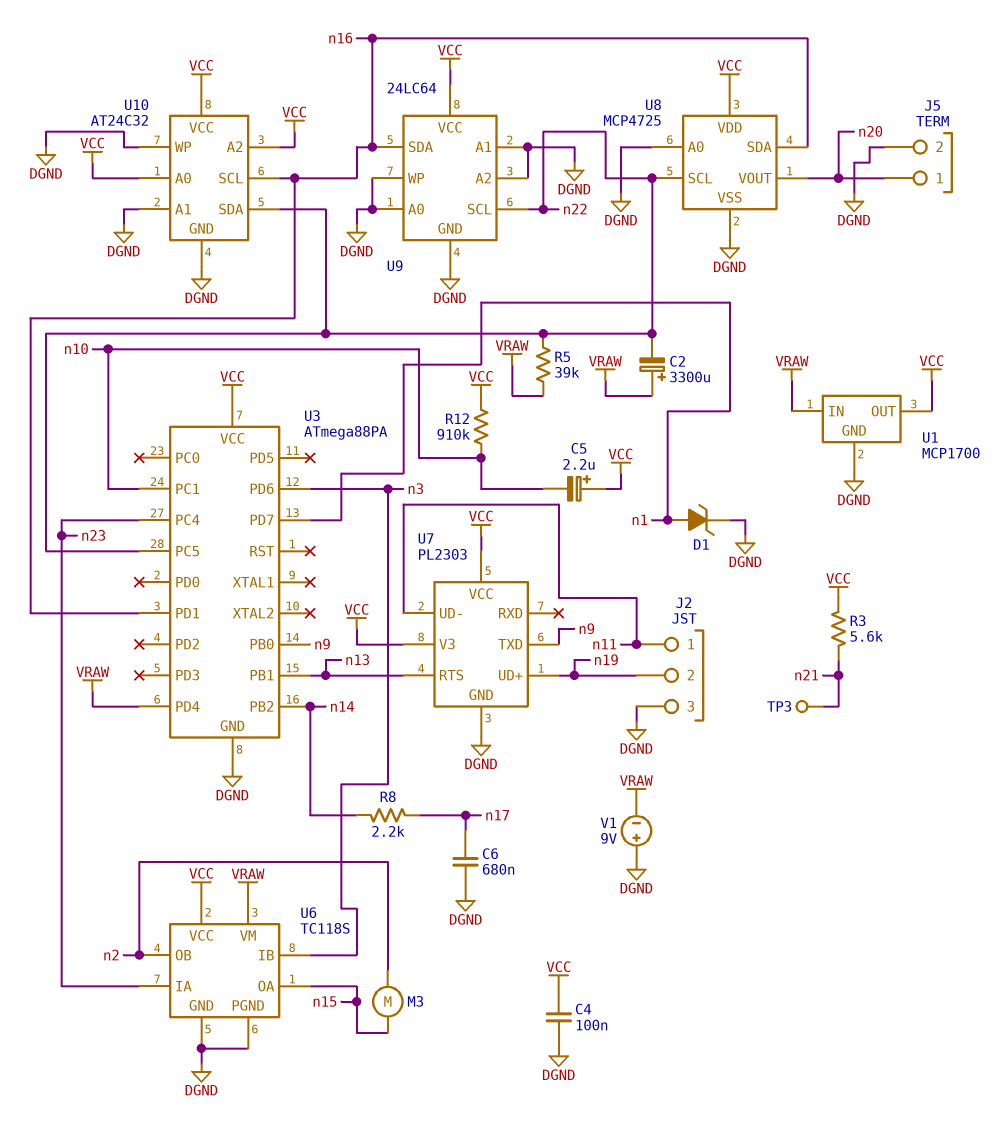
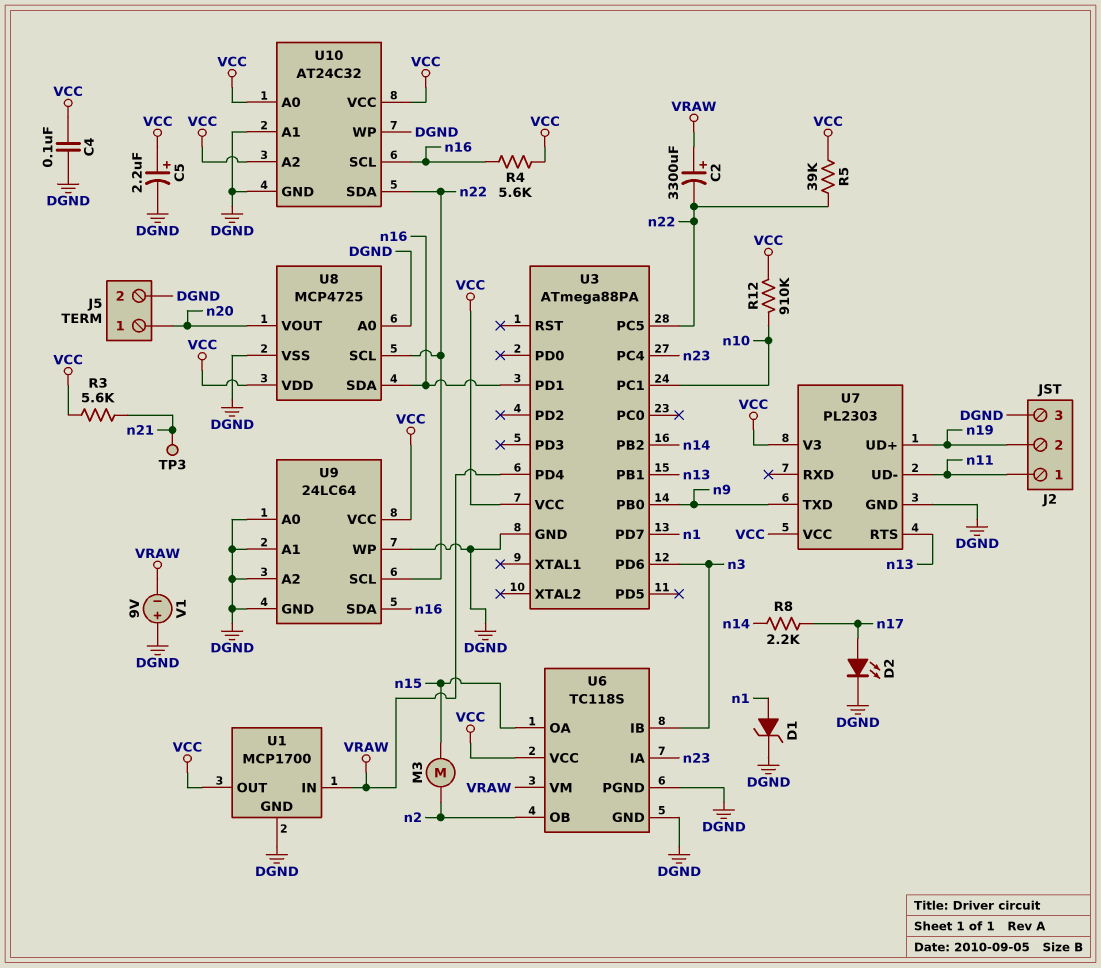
C5: 2.2uF (plus VCC, minus n10) -> 2.2uF (plus VCC, minus DGND)
C6: 680nF (DGND, n17) -> none
D2: none -> LED (A n17, K DGND)
R4: none -> 5.6k (VCC, n16)
R5: 39k (VRAW, n22) -> 39k (VCC, n22)

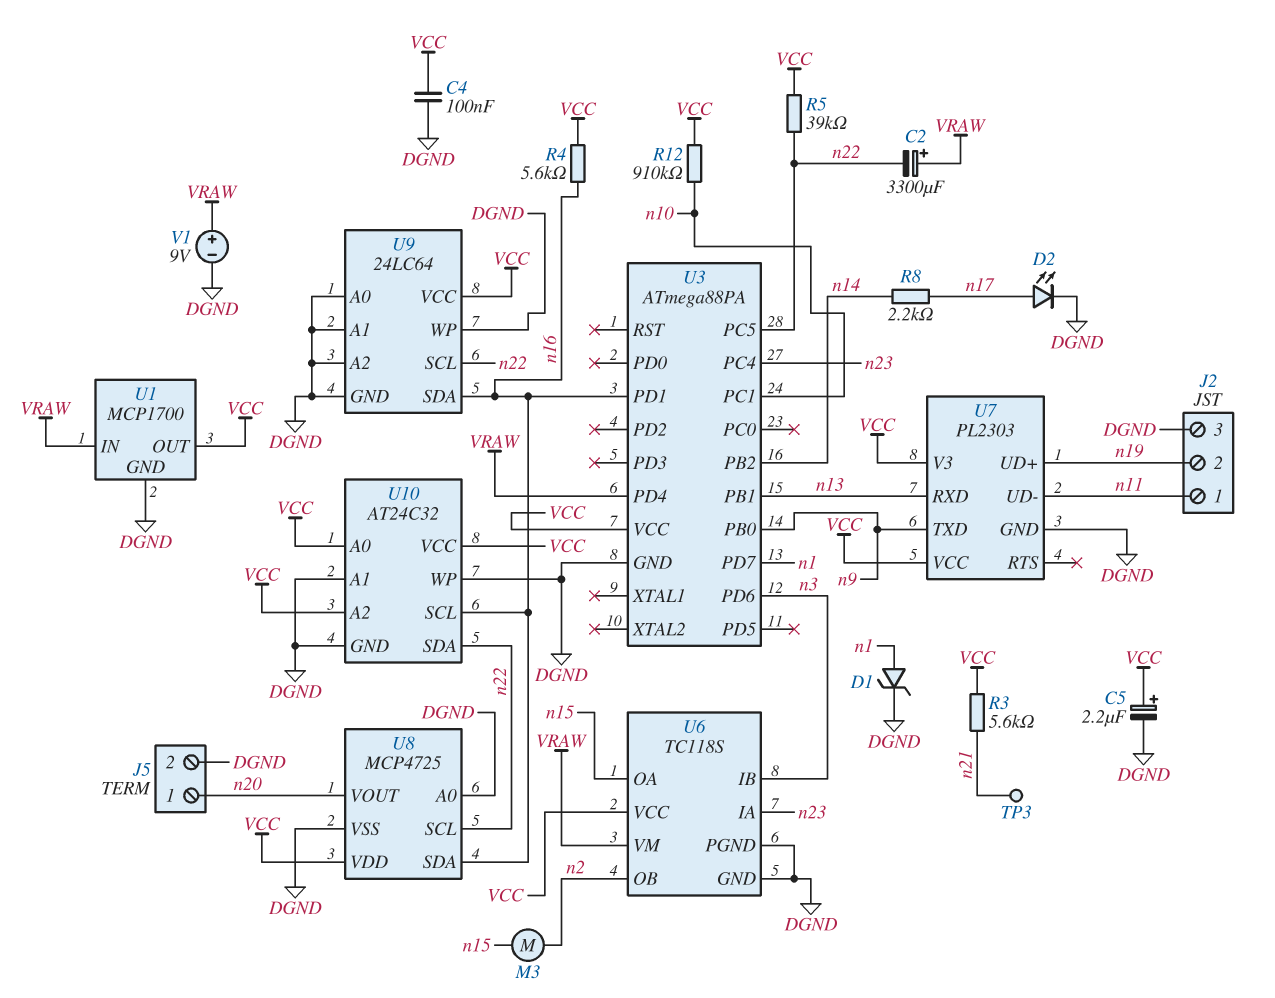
U7 pin RTS: n13 -> none
U7 pin RXD: none -> n13
V1: 9V (plus DGND, minus VRAW) -> 9V (plus VRAW, minus DGND)

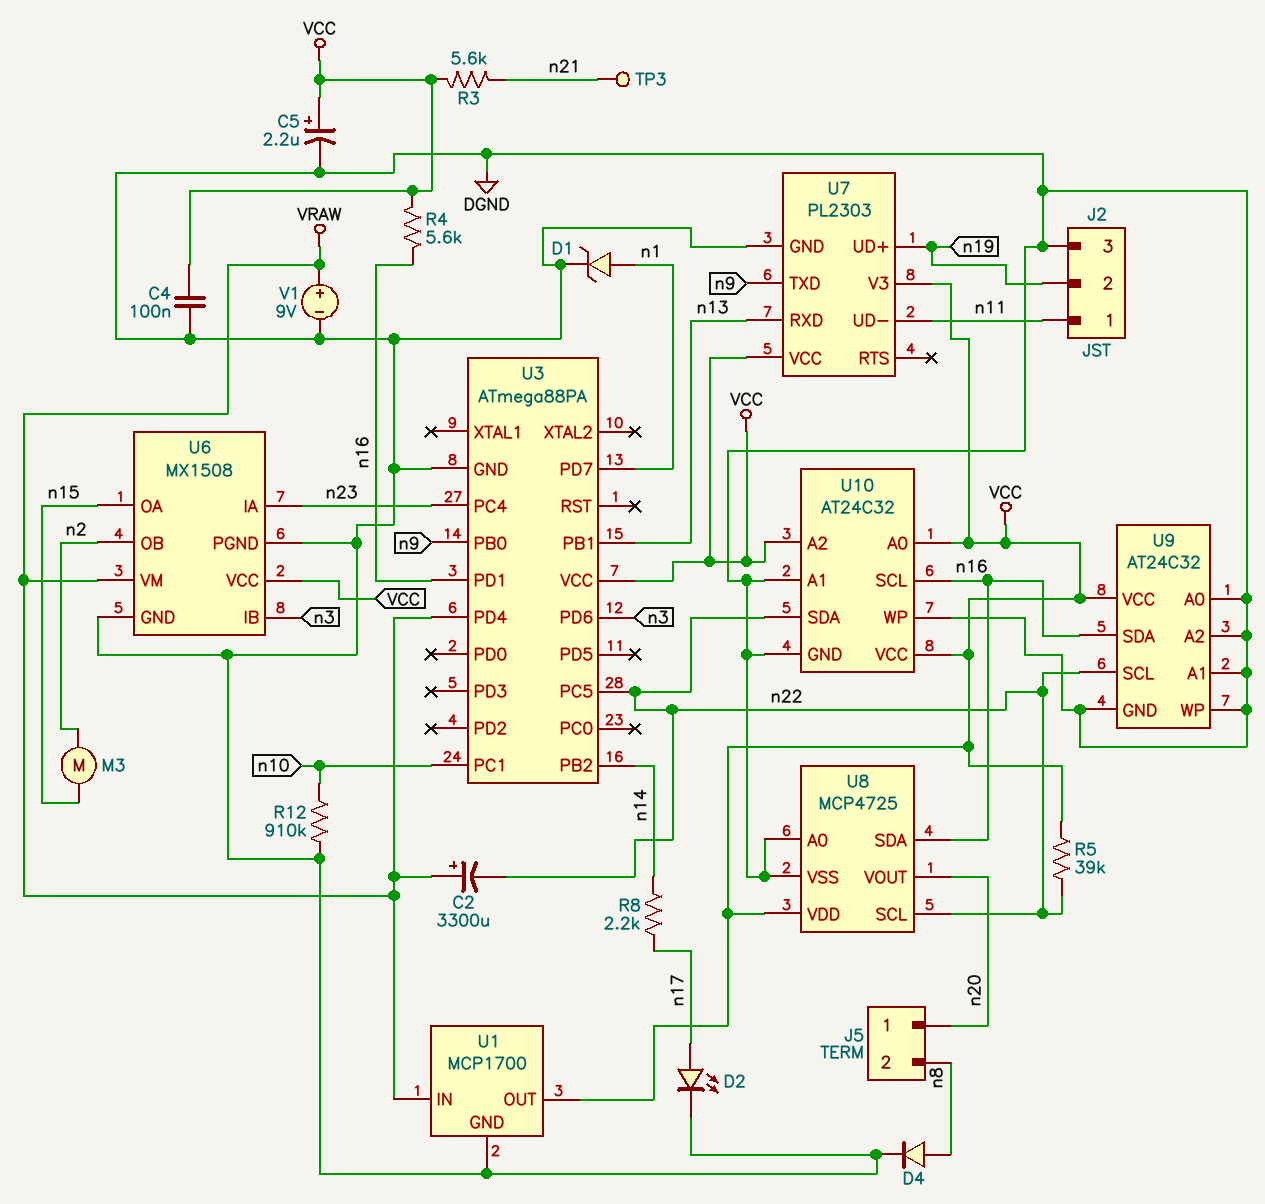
D4: none -> diode (A n8, K DGND)
J5 pin 2: DGND -> n8
R12: 910k (VCC, n10) -> 910k (DGND, n10)
U6: TC118S -> MX1508
U9: 24LC64 -> AT24C32

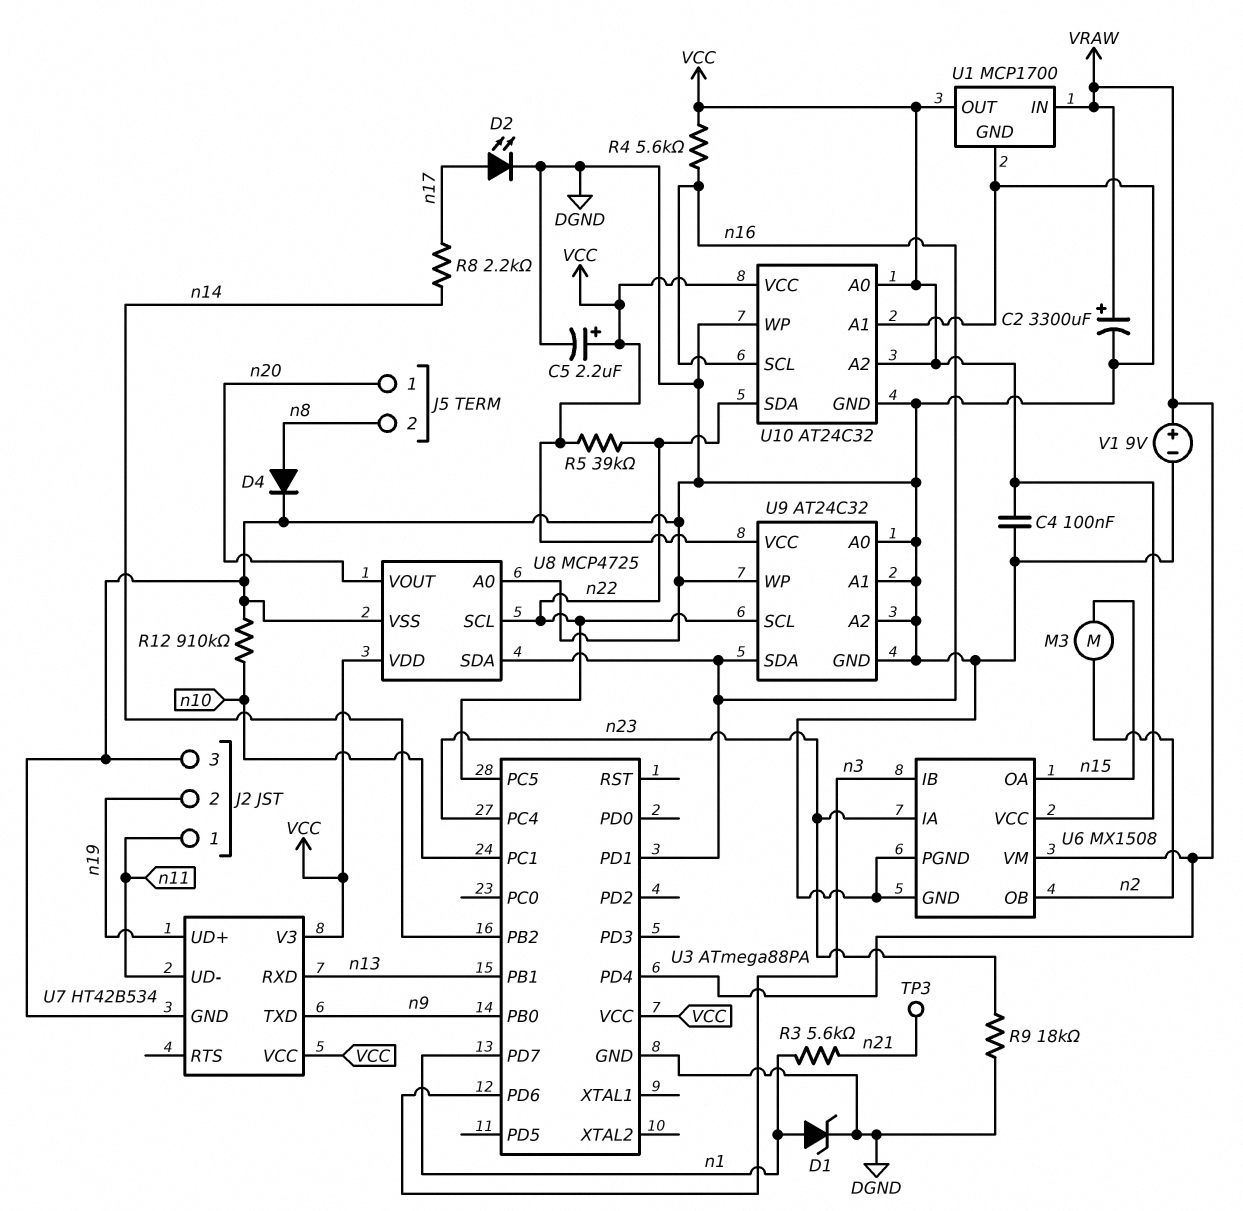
C2: 3300uF (plus VRAW, minus n22) -> 3300uF (plus VRAW, minus DGND)
R3: 5.6k (VCC, n21) -> 5.6k (n1, n21)
R9: none -> 18k (DGND, n23)
U7: PL2303 -> HT42B534

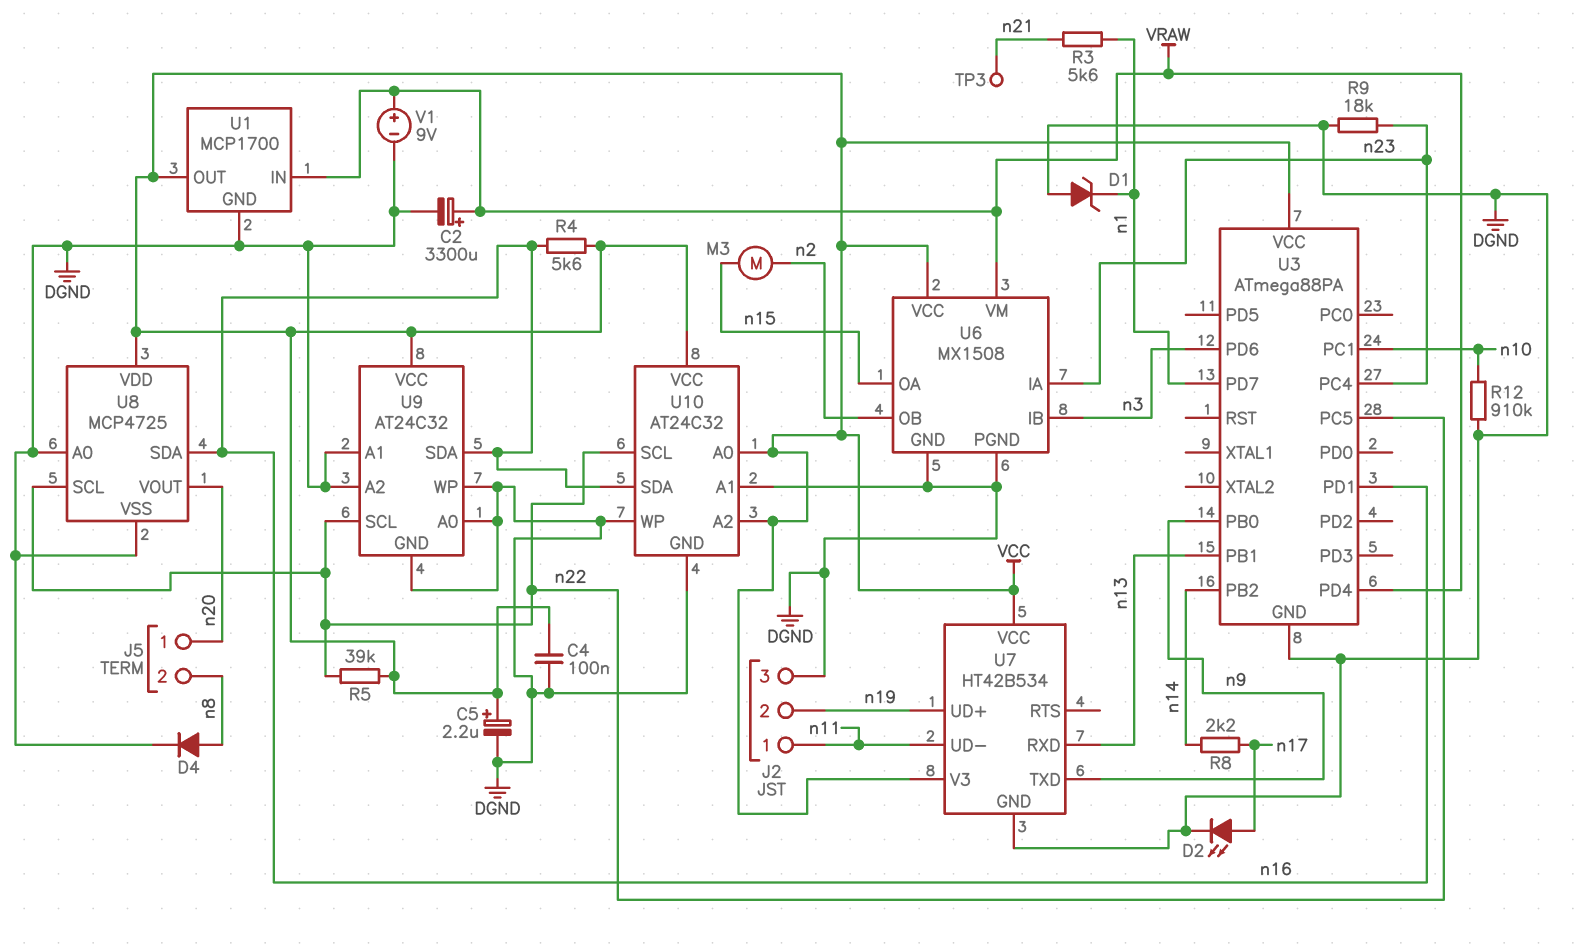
D1: zener (A n1, K DGND) -> zener (A DGND, K n1)
U10 pin SCL: n16 -> n22
U10 pin SDA: n22 -> n16

